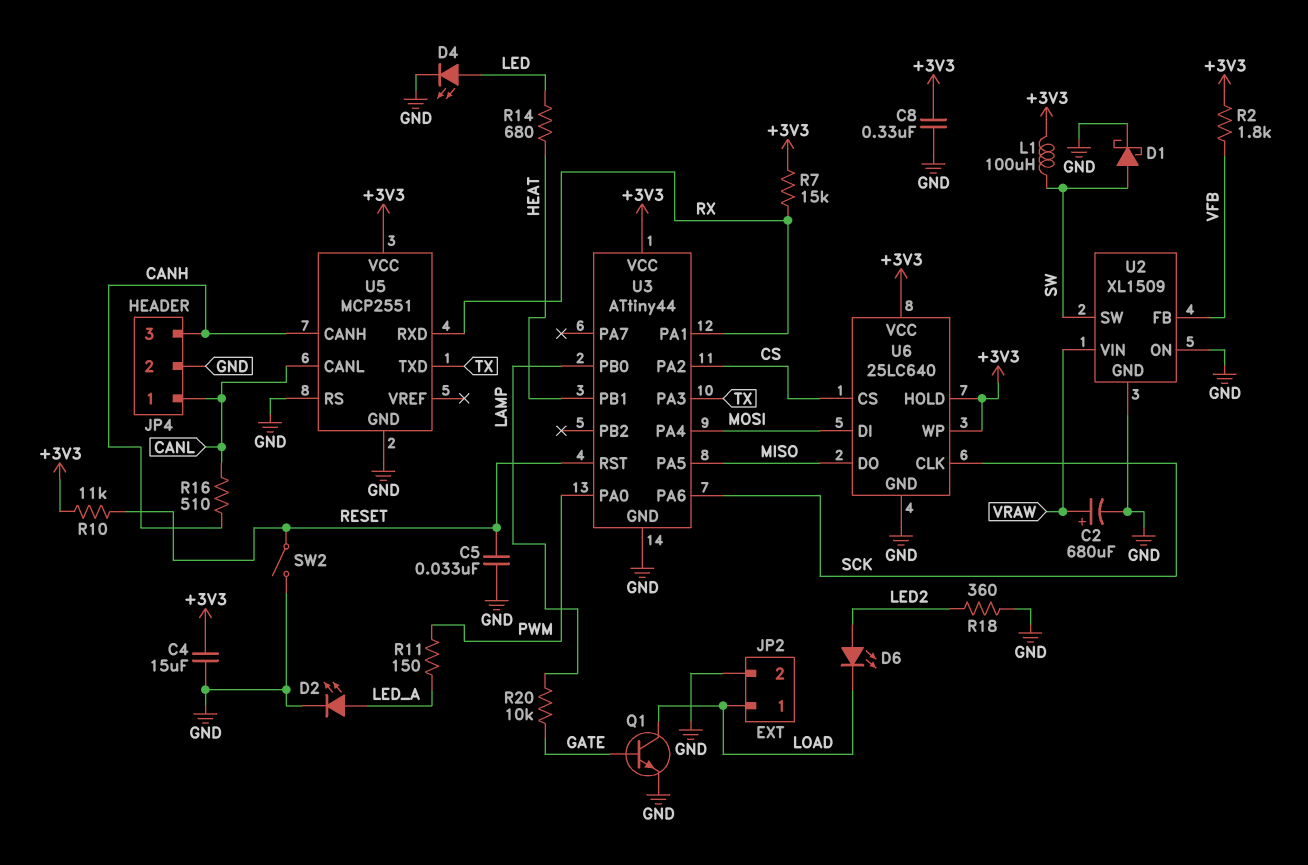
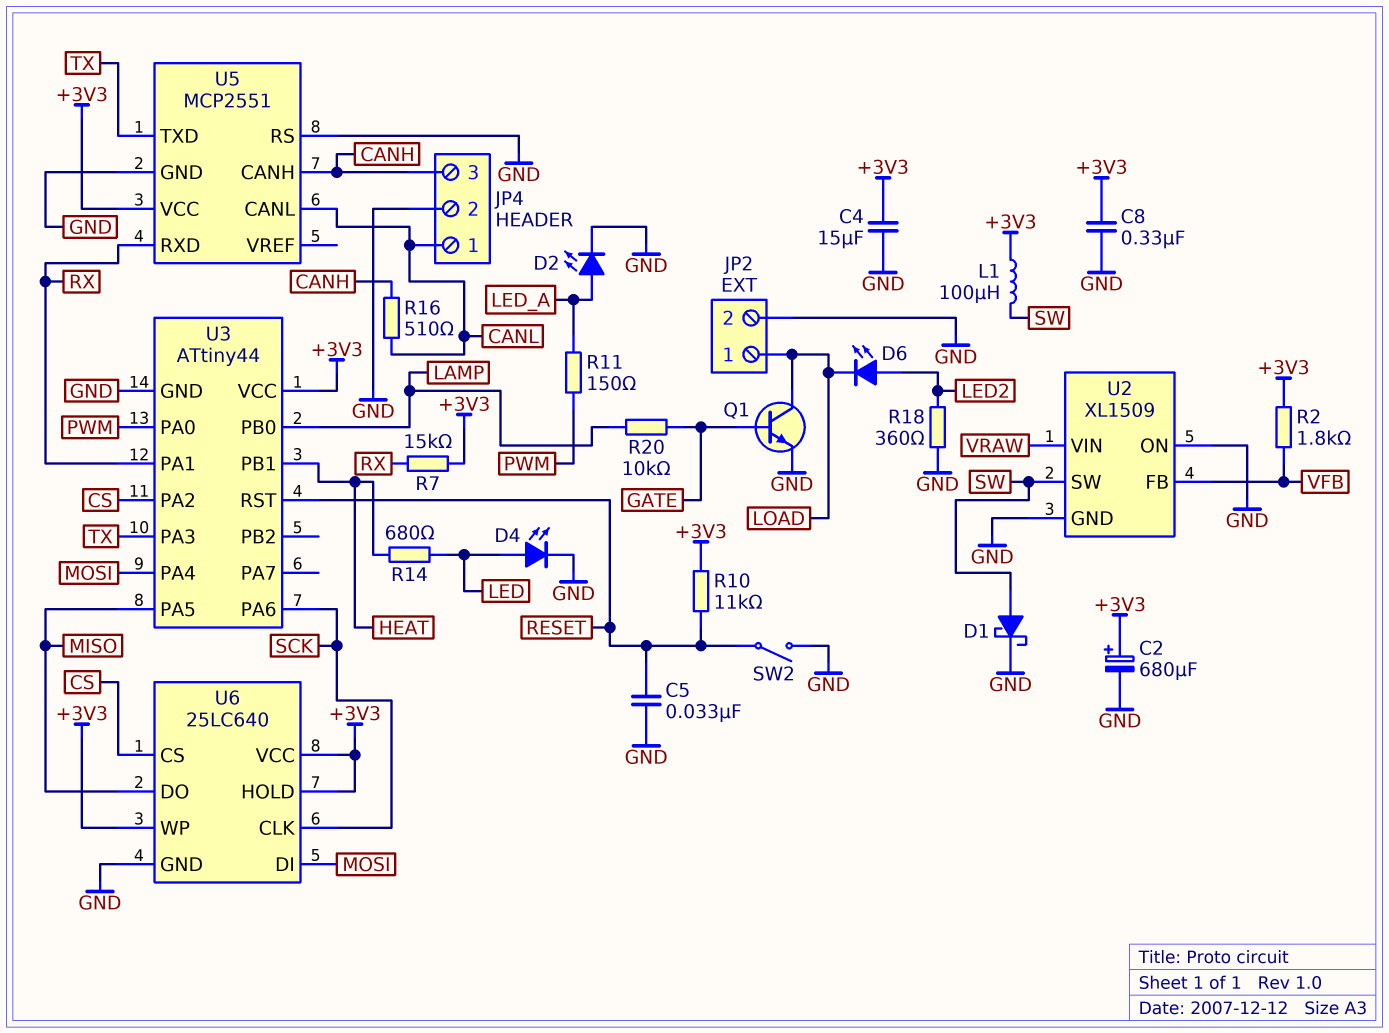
C2: 680uF (plus VRAW, minus GND) -> 680uF (plus +3V3, minus GND)

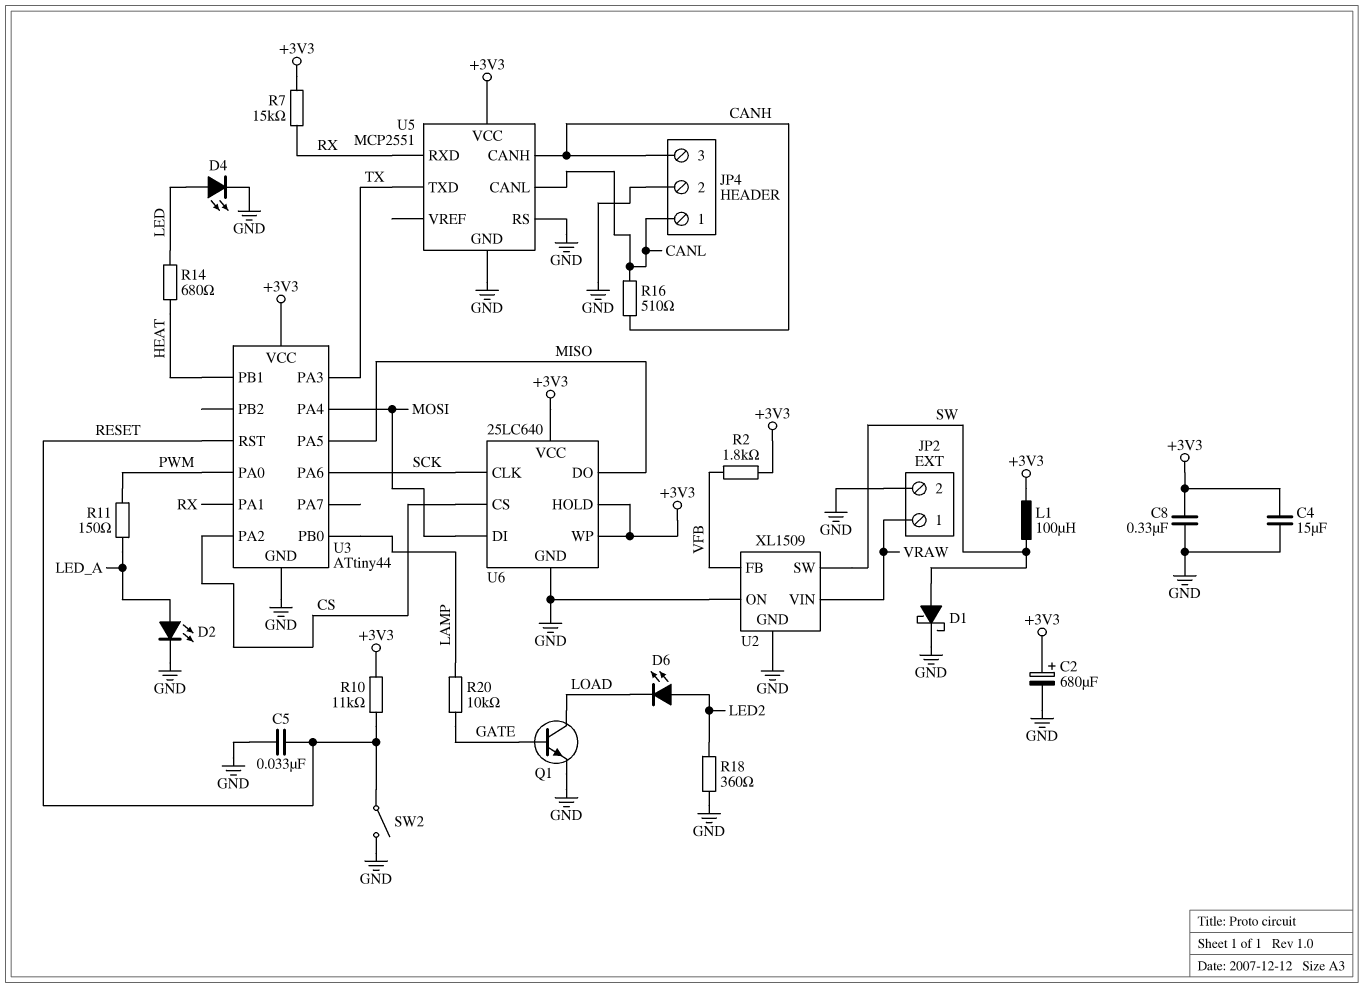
JP2 pin 1: LOAD -> VRAW

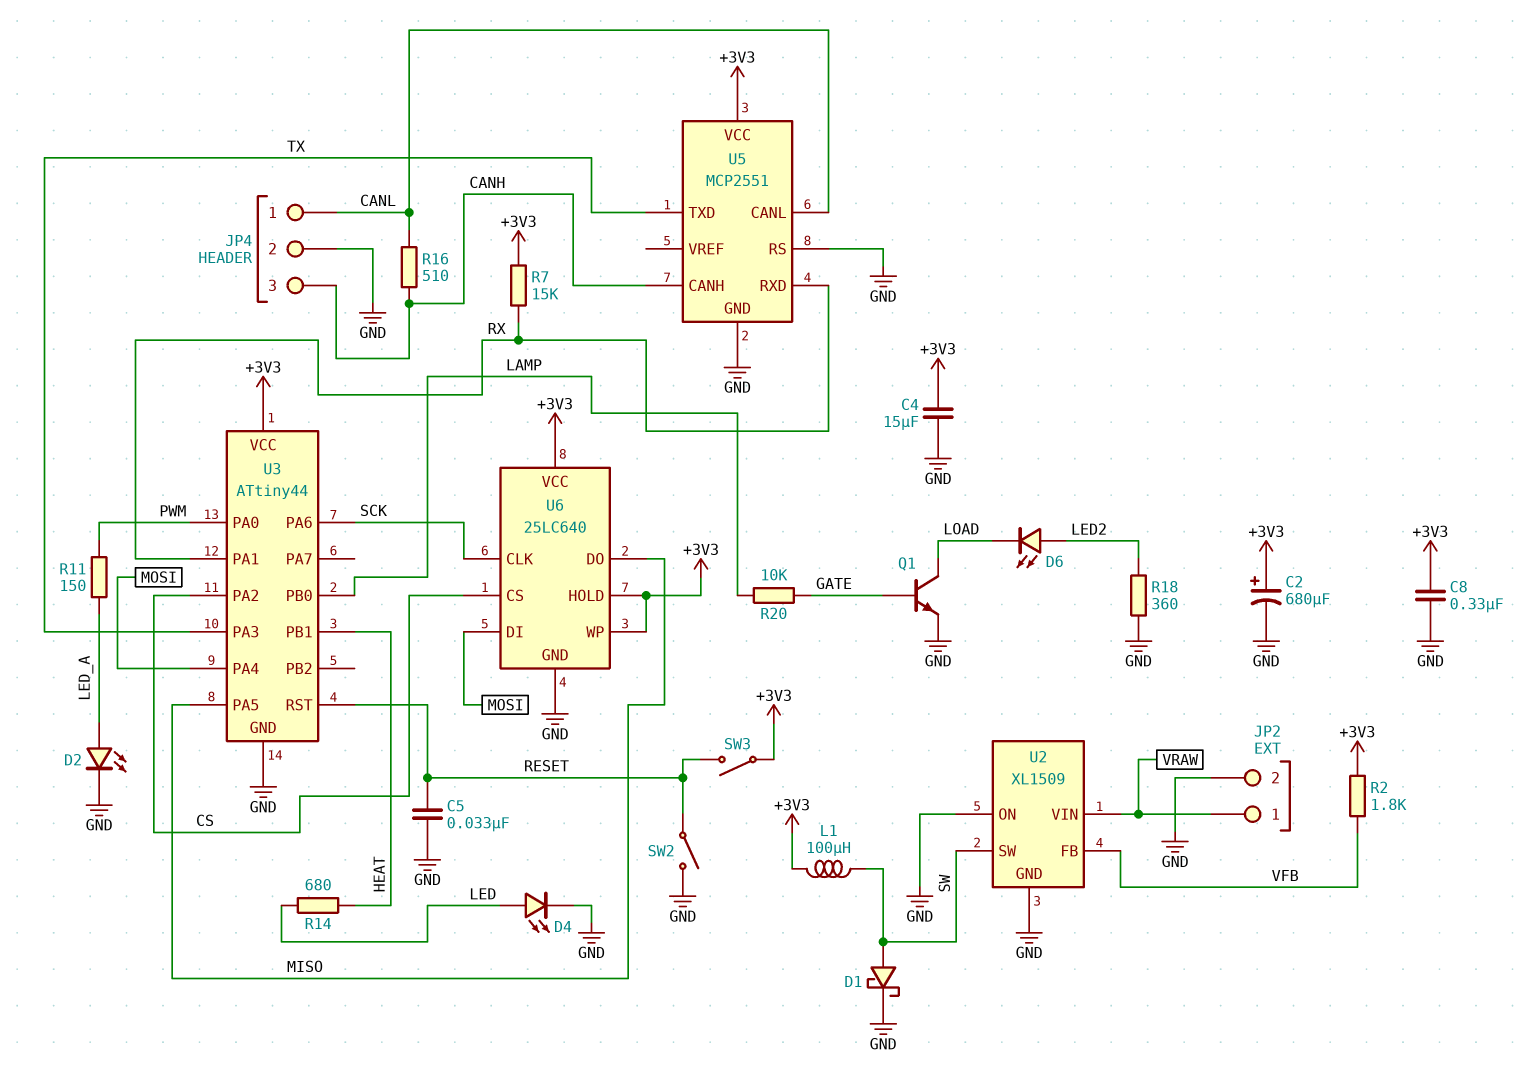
R10: 11k (+3V3, RESET) -> none
SW3: none -> switch (+3V3, RESET)

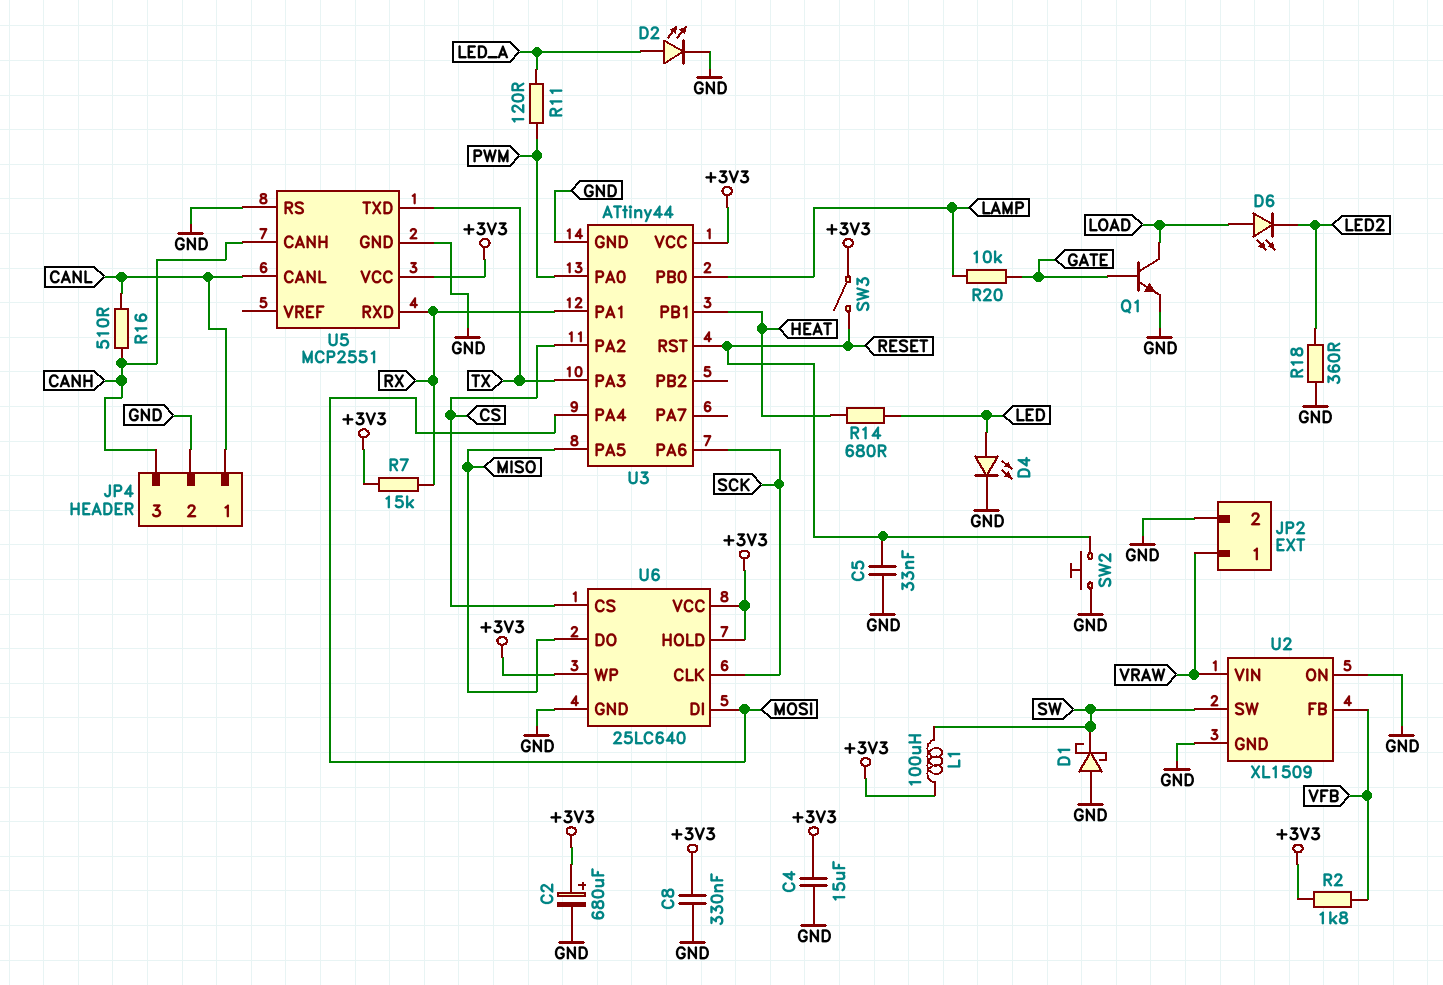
D1: schottky (A SW, K GND) -> schottky (A GND, K SW)
D6: LED (A LED2, K LOAD) -> LED (A LOAD, K LED2)
R11: 150 (LED_A, PWM) -> 120 (LED_A, PWM)
SW2: switch (GND, RESET) -> button (GND, RESET)

